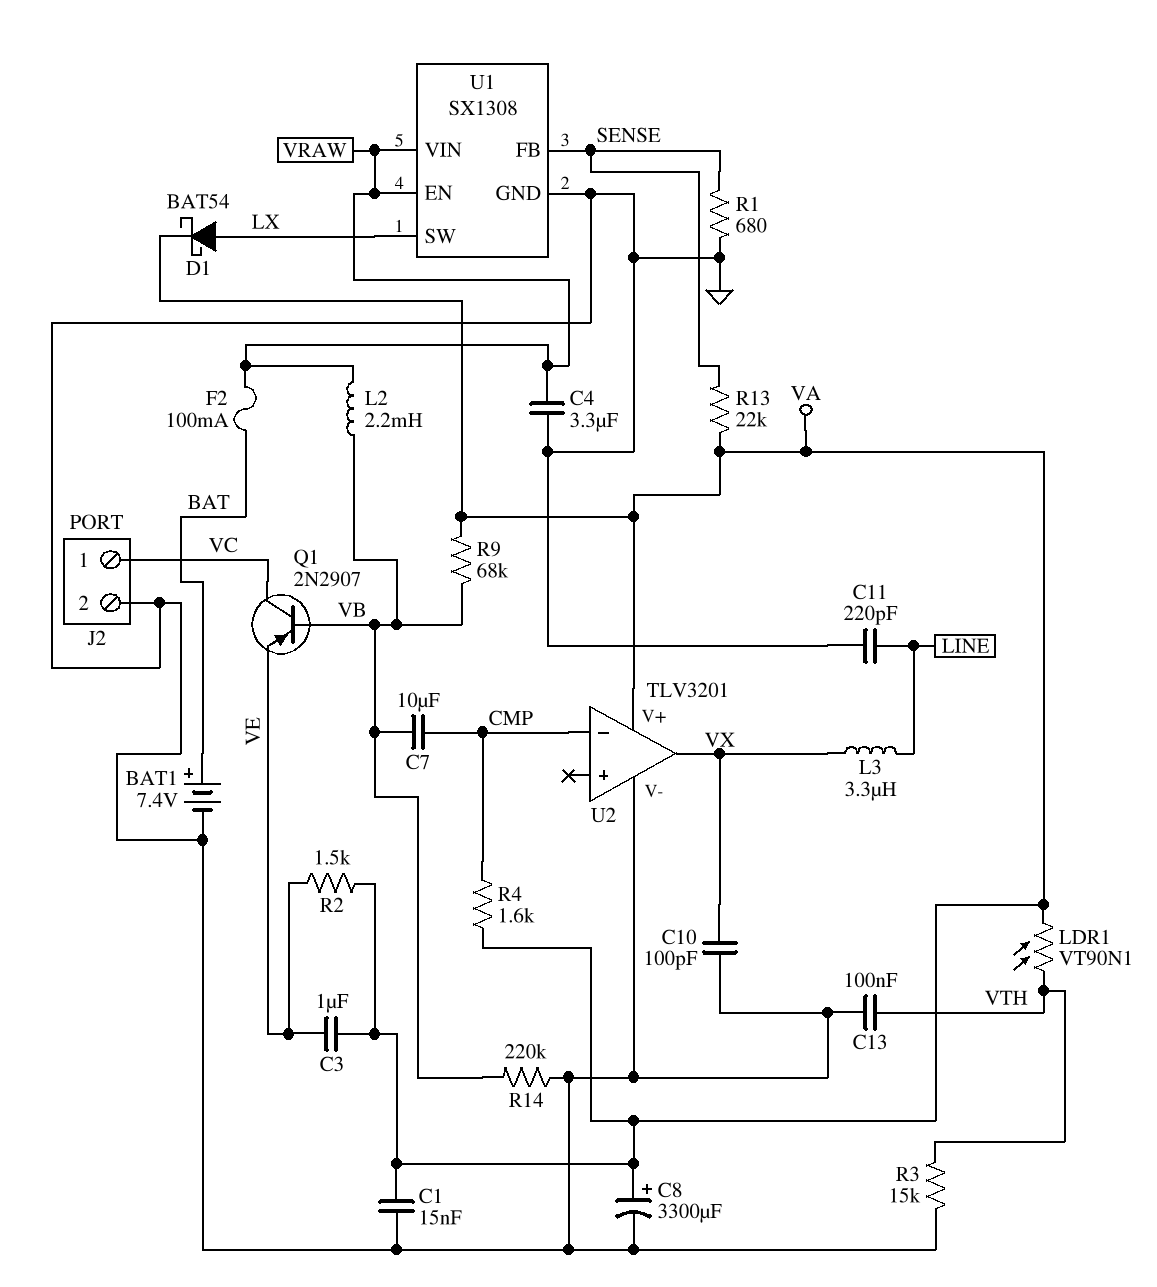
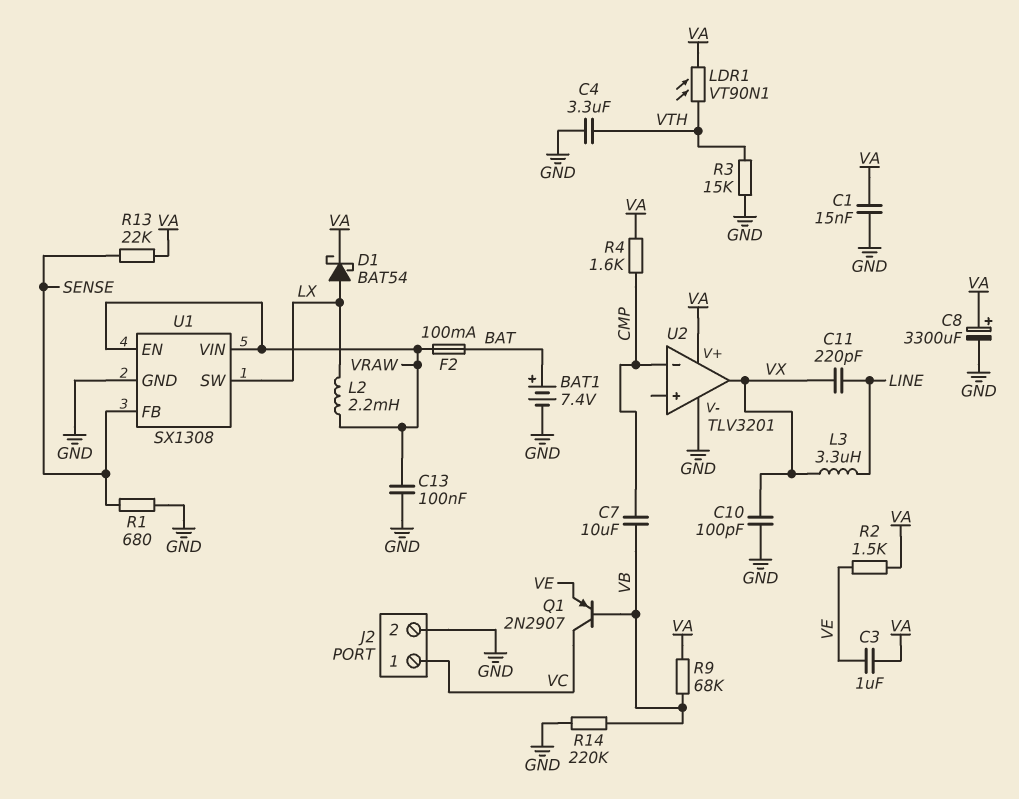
C4: 3.3uF (GND, VRAW) -> 3.3uF (GND, VTH)
C11: 220pF (GND, LINE) -> 220pF (LINE, VX)
C13: 100nF (GND, VTH) -> 100nF (GND, VRAW)
L2: 2.2mH (VB, VRAW) -> 2.2mH (LX, VRAW)

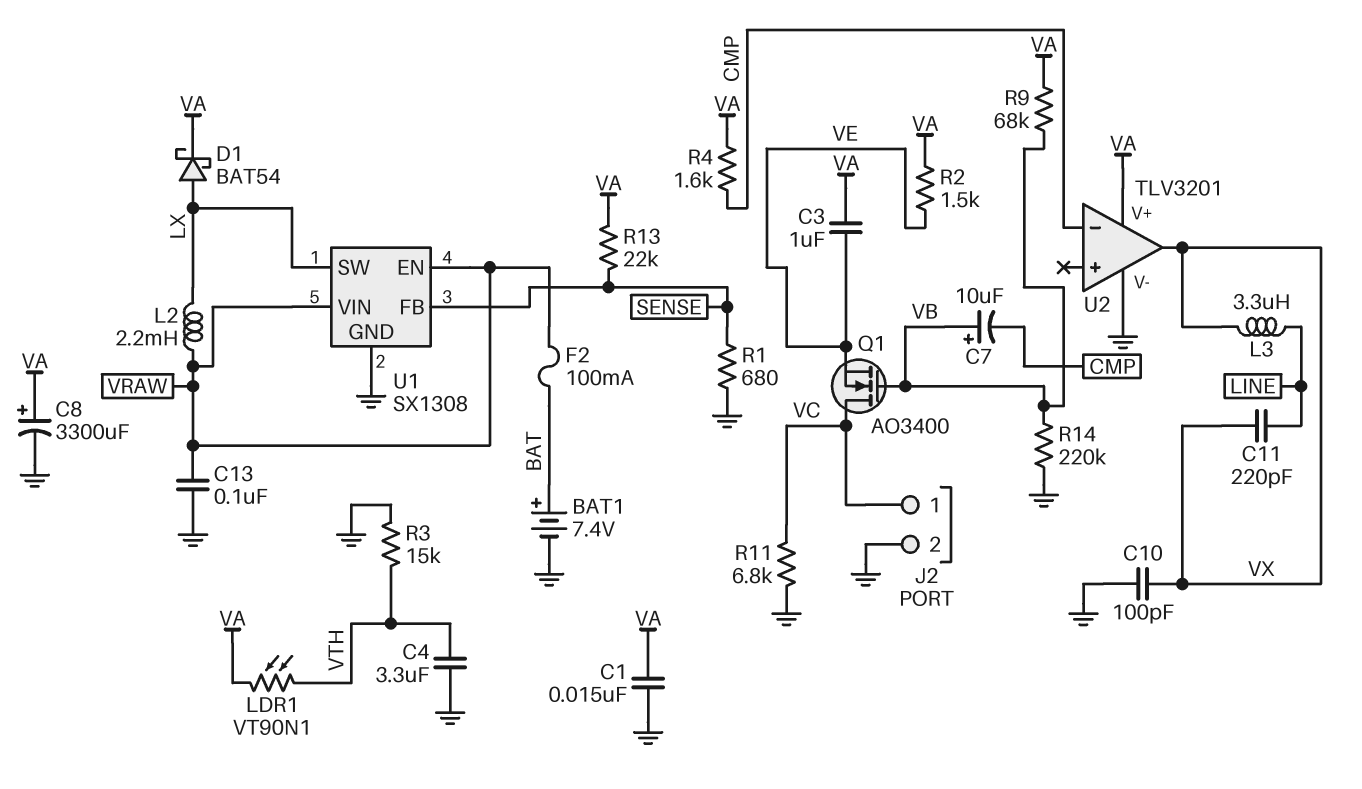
C7: 10uF (CMP, VB) -> 10uF (plus VB, minus CMP)
Q1: PNP 2N2907 (B VB, C VC, E VE) -> NMOS AO3400 (G VB, D VC, S VE)
R11: none -> 6.8k (GND, VC)

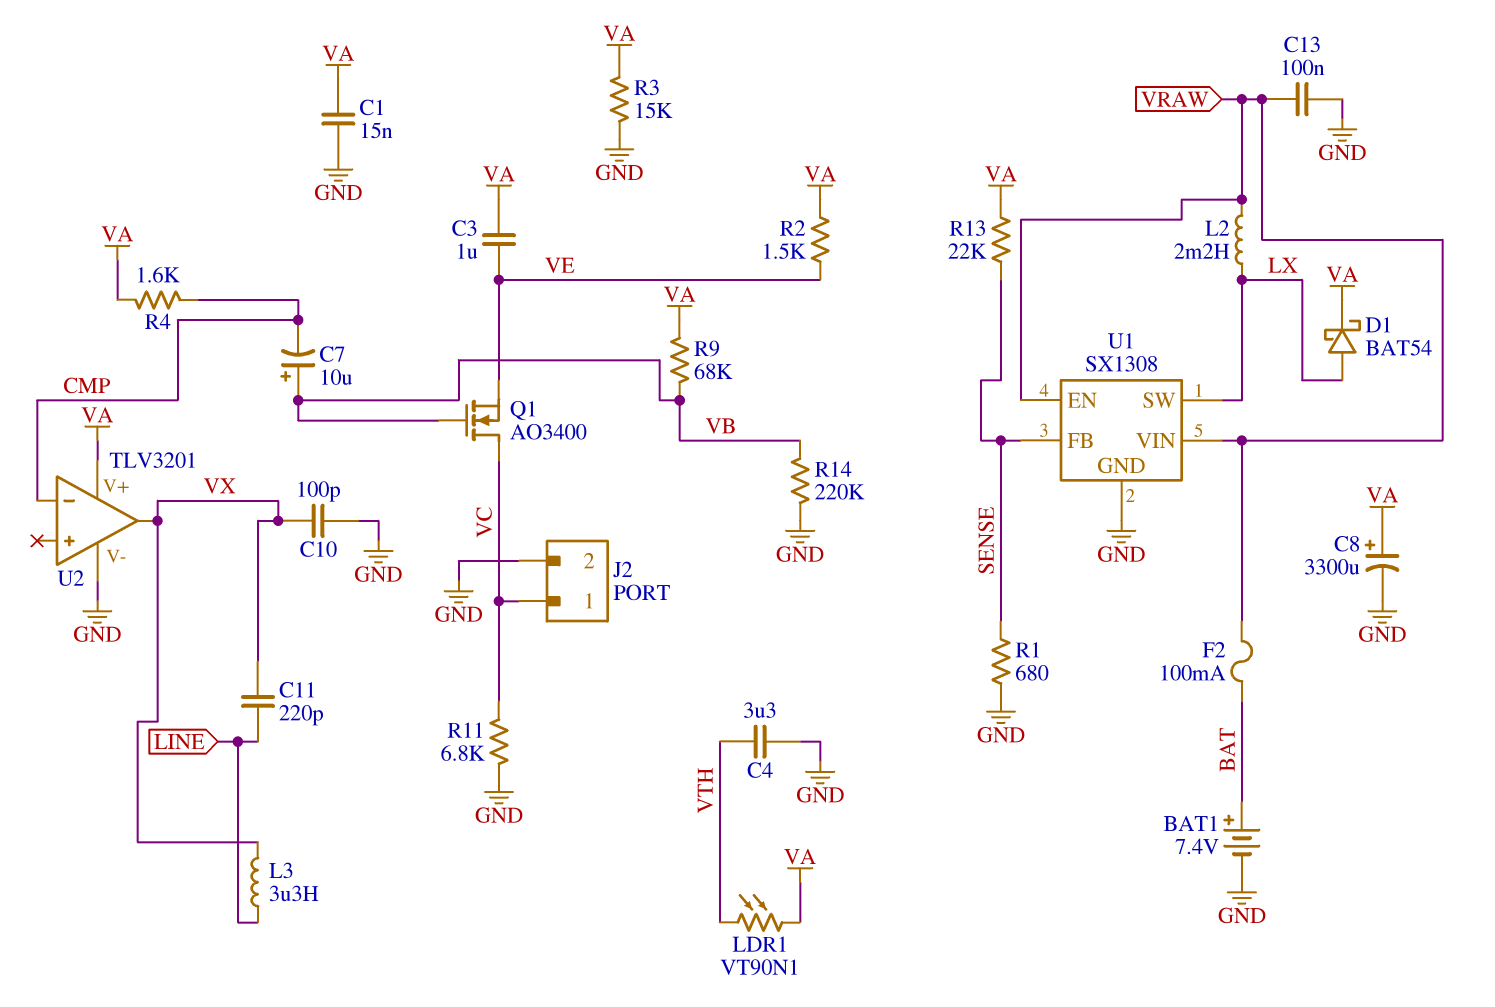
R3: 15k (GND, VTH) -> 15k (GND, VA)

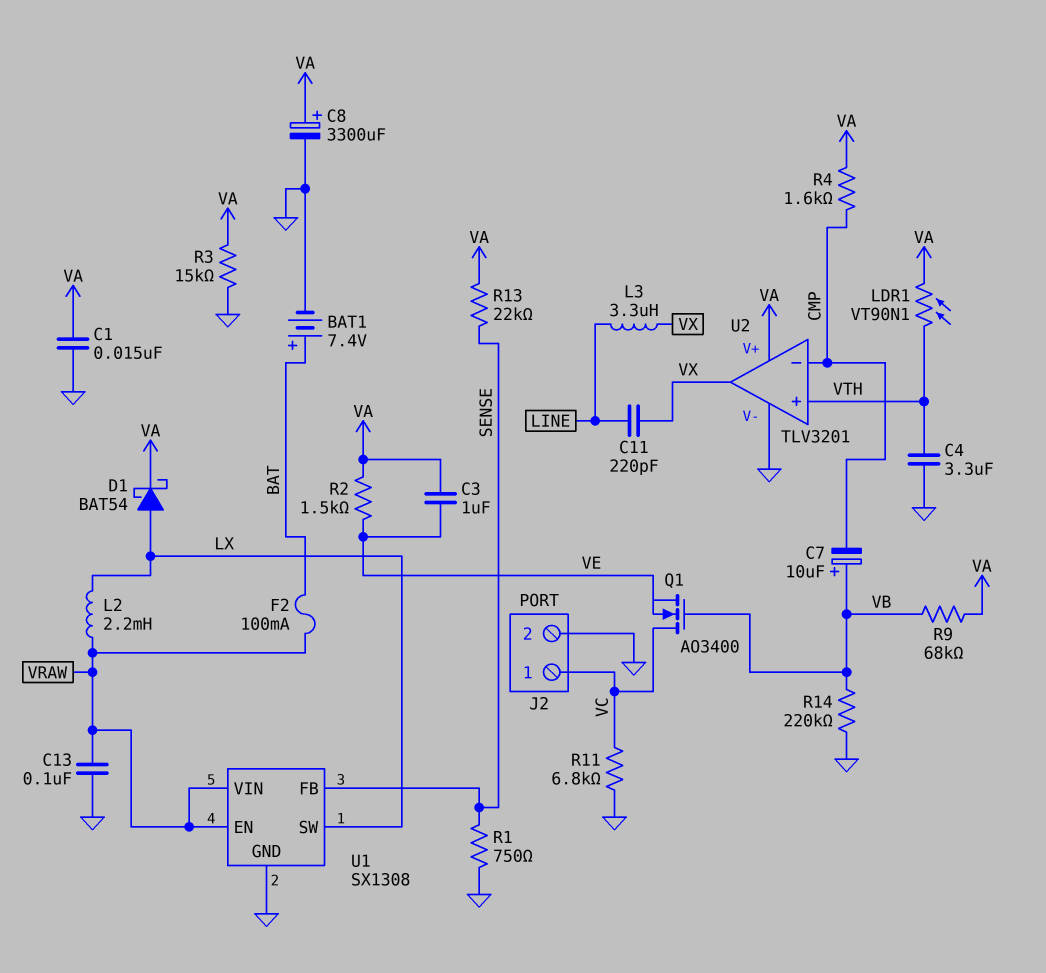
C10: 100pF (GND, VX) -> none
R1: 680 (GND, SENSE) -> 750 (GND, SENSE)
U2 pin in+: none -> VTH

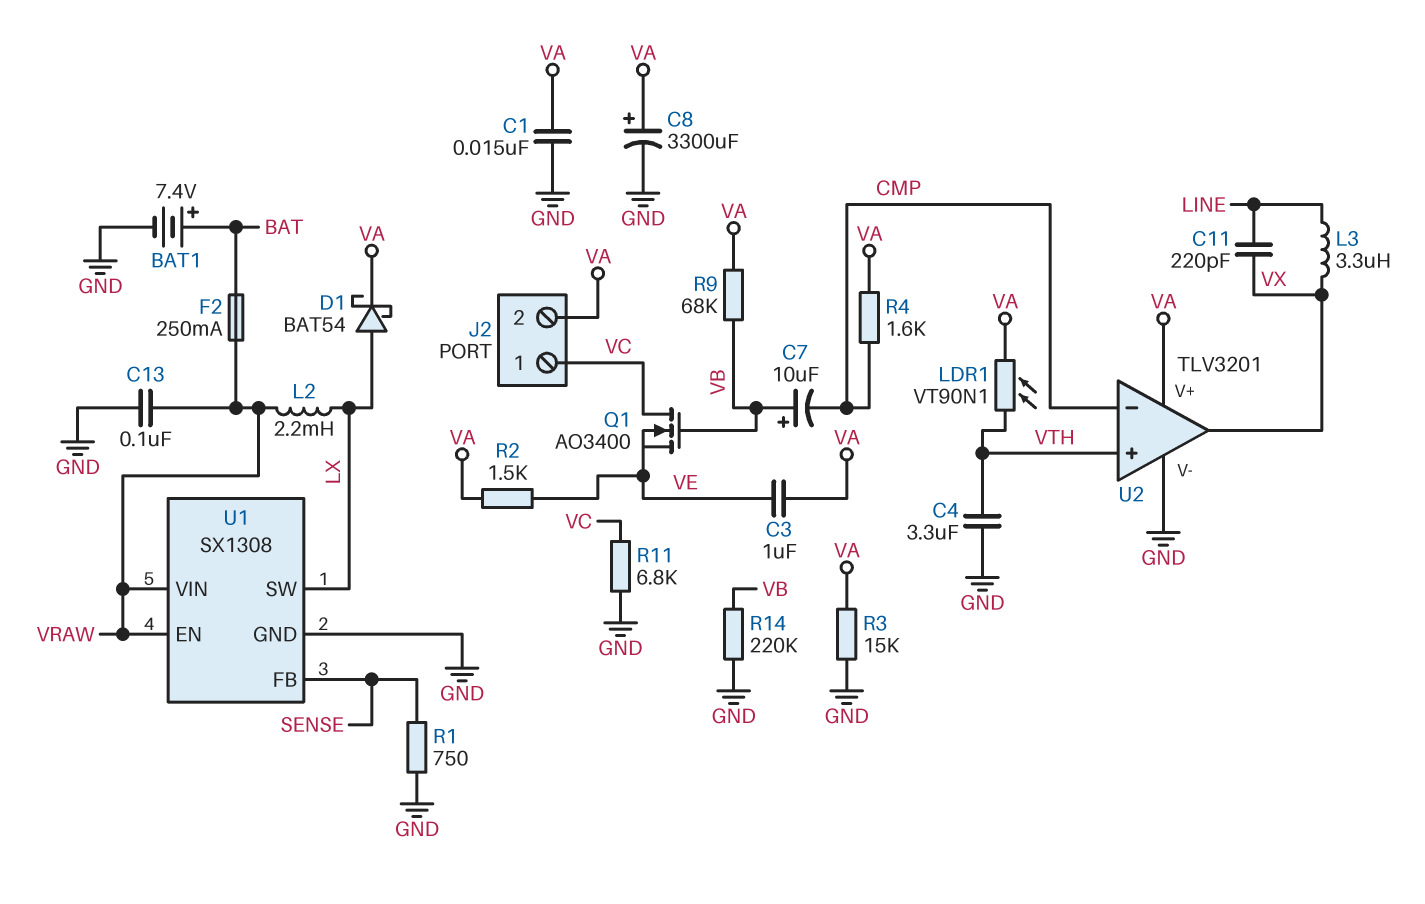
F2: 100mA (BAT, VRAW) -> 250mA (BAT, VRAW)
J2 pin 2: GND -> VA
R13: 22k (SENSE, VA) -> none

